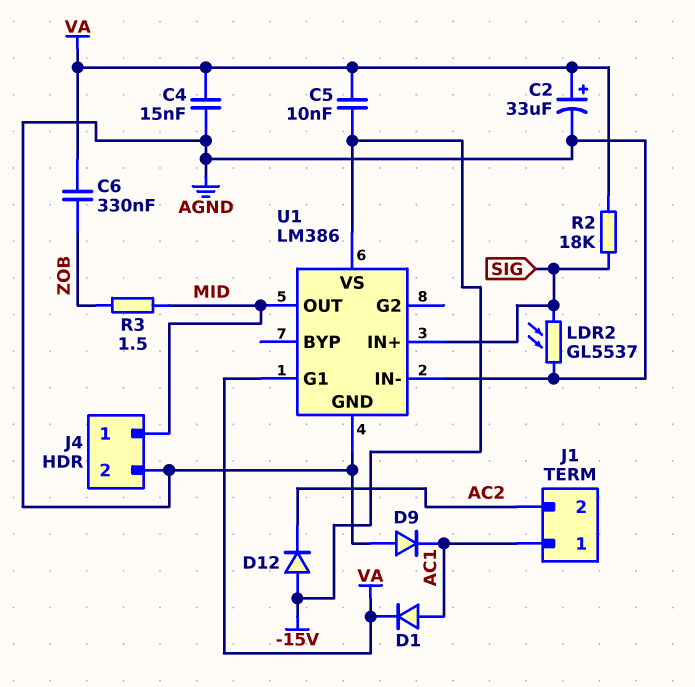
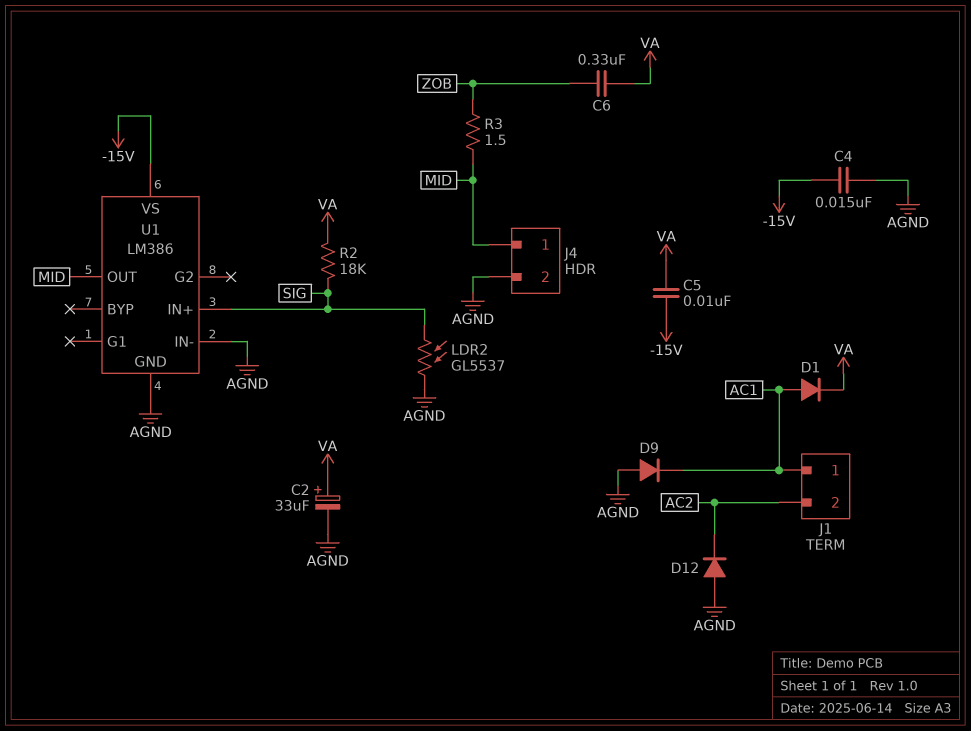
C4: 15nF (AGND, VA) -> 15nF (-15V, AGND)
D12: diode (A -15V, K AC2) -> diode (A AGND, K AC2)
U1 pin G1: VA -> none

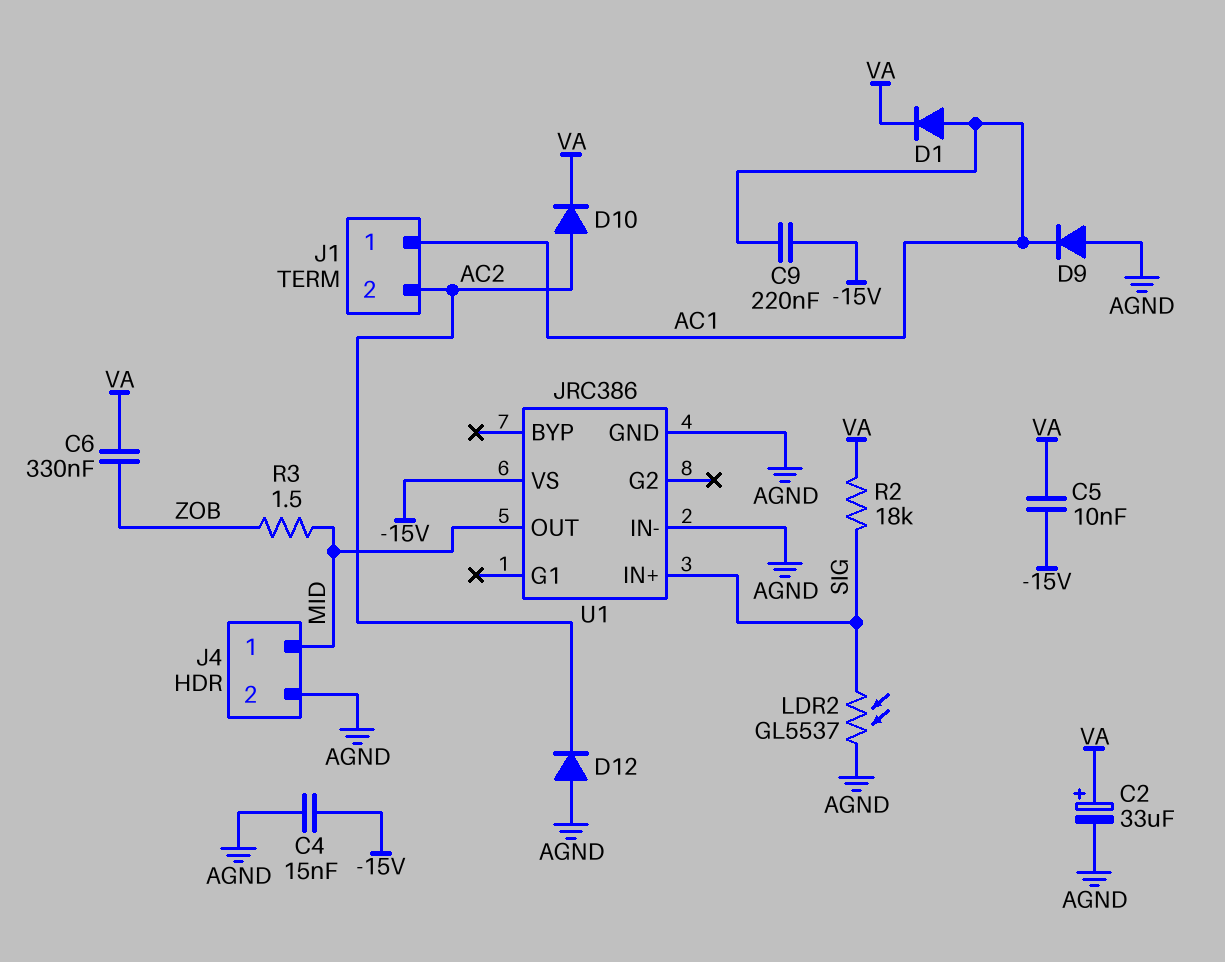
C9: none -> 220nF (-15V, AC1)
D10: none -> diode (A AC2, K VA)
U1: LM386 -> JRC386

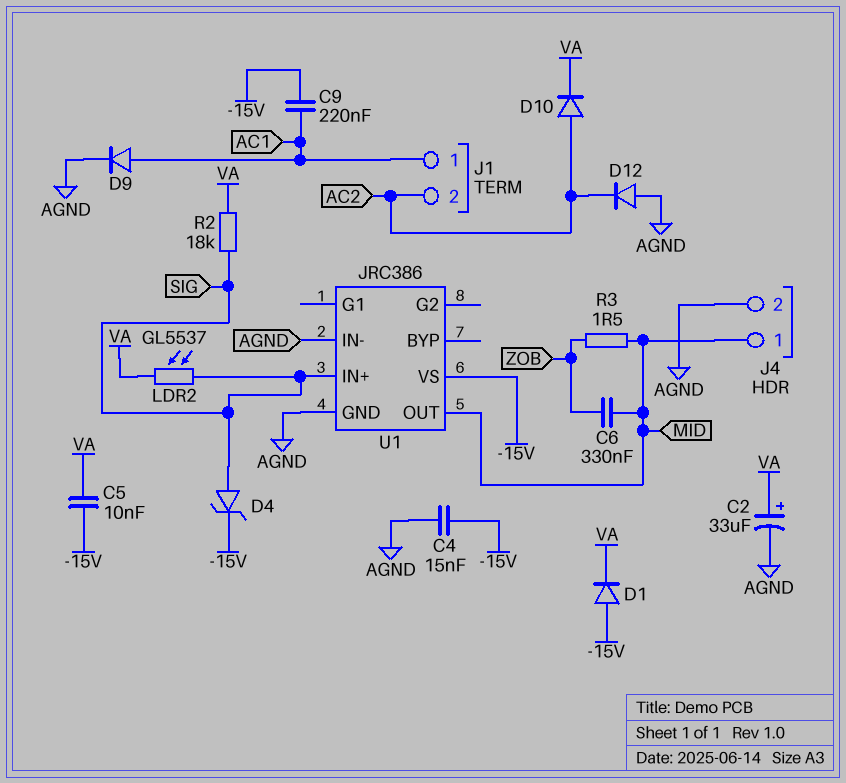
C6: 330nF (VA, ZOB) -> 330nF (MID, ZOB)
D1: diode (A AC1, K VA) -> diode (A -15V, K VA)
D4: none -> zener (A SIG, K -15V)
D9: diode (A AGND, K AC1) -> diode (A AC1, K AGND)
LDR2: GL5537 (AGND, SIG) -> GL5537 (SIG, VA)

